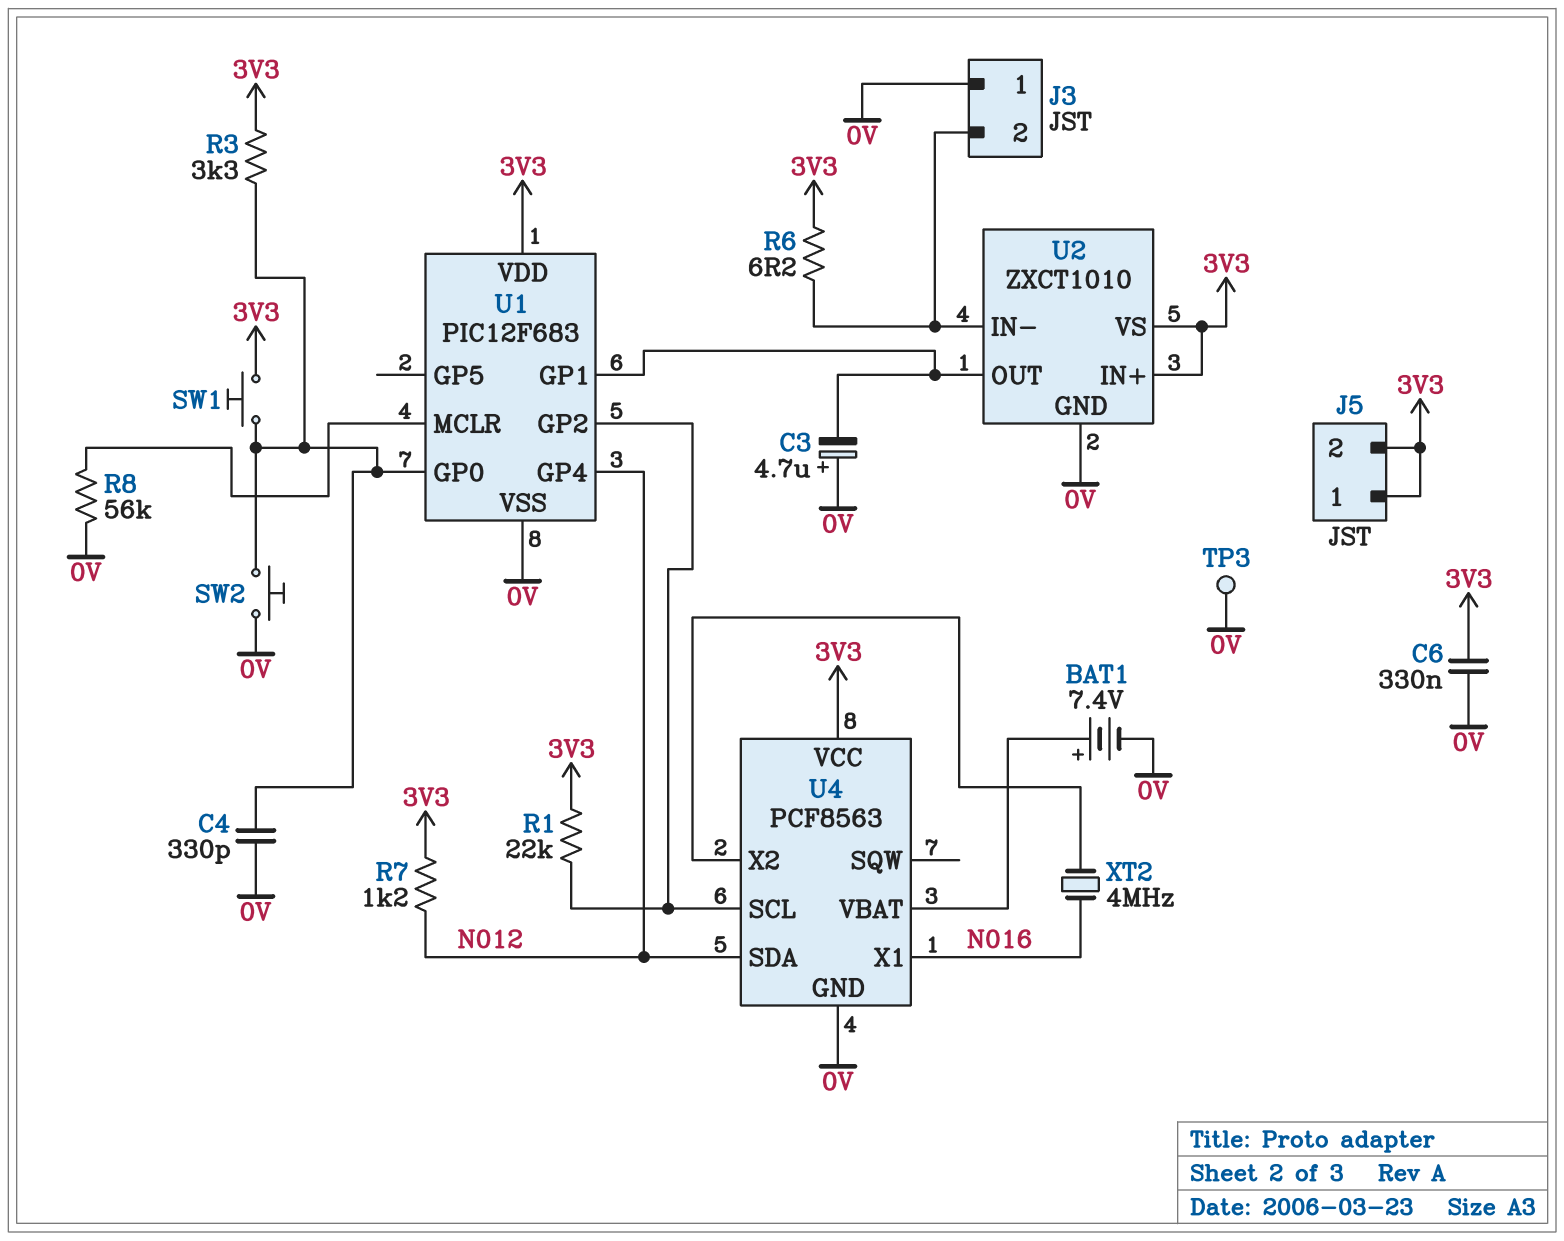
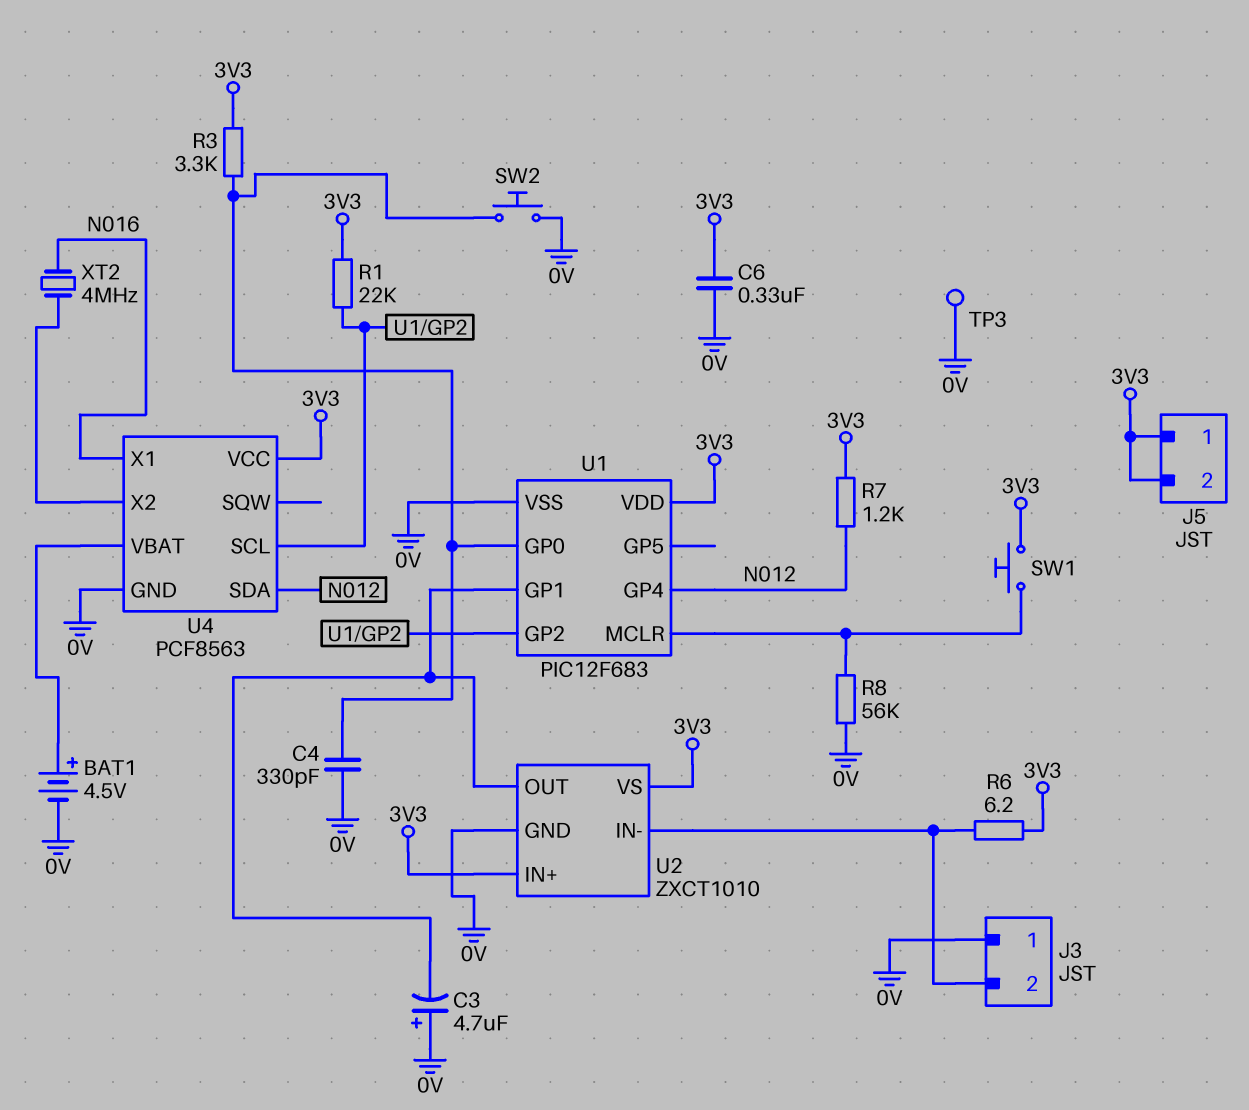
BAT1: 7.4V (plus U4/VBAT, minus 0V) -> 4.5V (plus U4/VBAT, minus 0V)
SW1: button (3V3, U1/GP0) -> button (3V3, U1/MCLR)

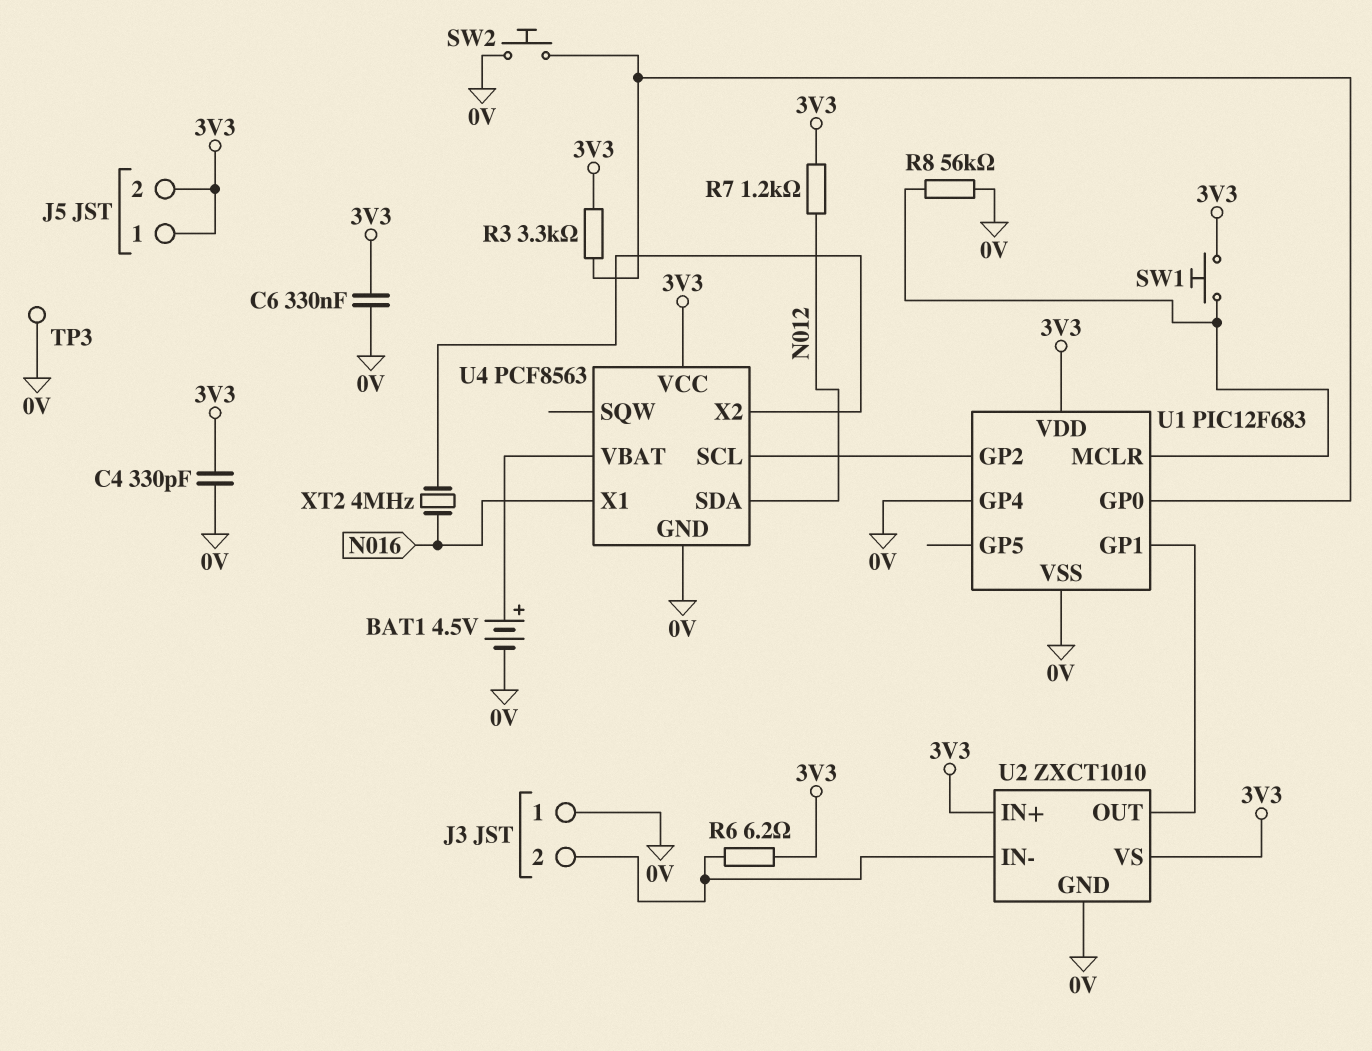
C3: 4.7uF (plus 0V, minus U1/GP1) -> none
C4: 330pF (0V, U1/GP0) -> 330pF (0V, 3V3)
R1: 22k (3V3, U1/GP2) -> none
U1 pin GP4: N012 -> 0V

